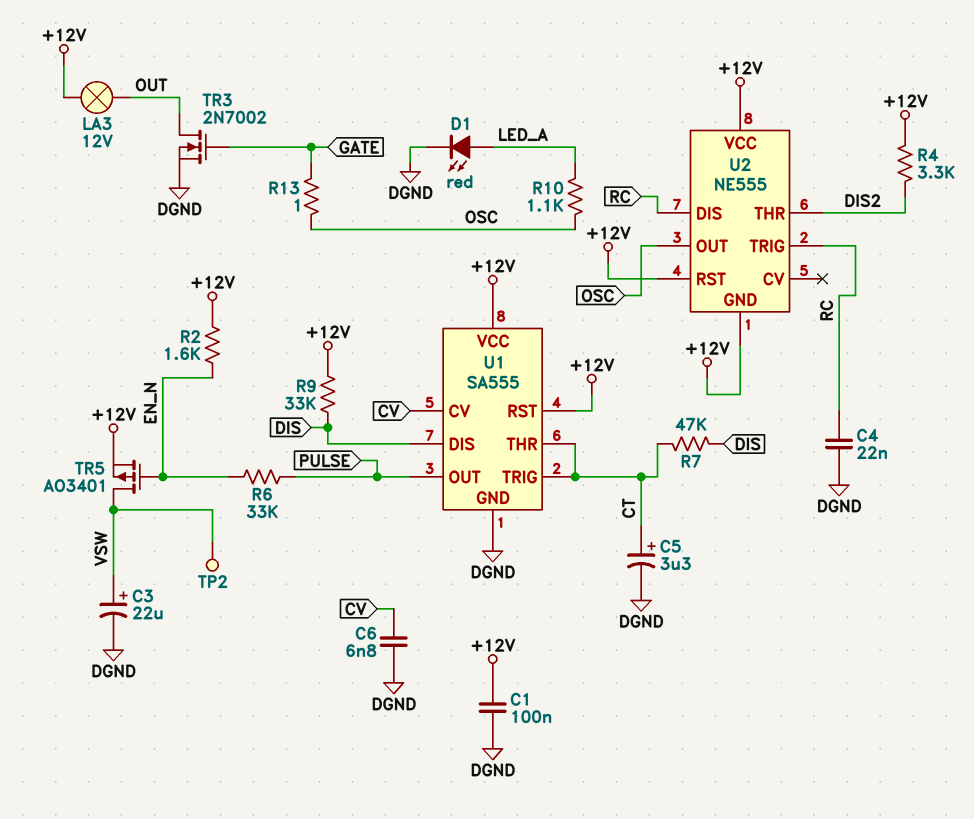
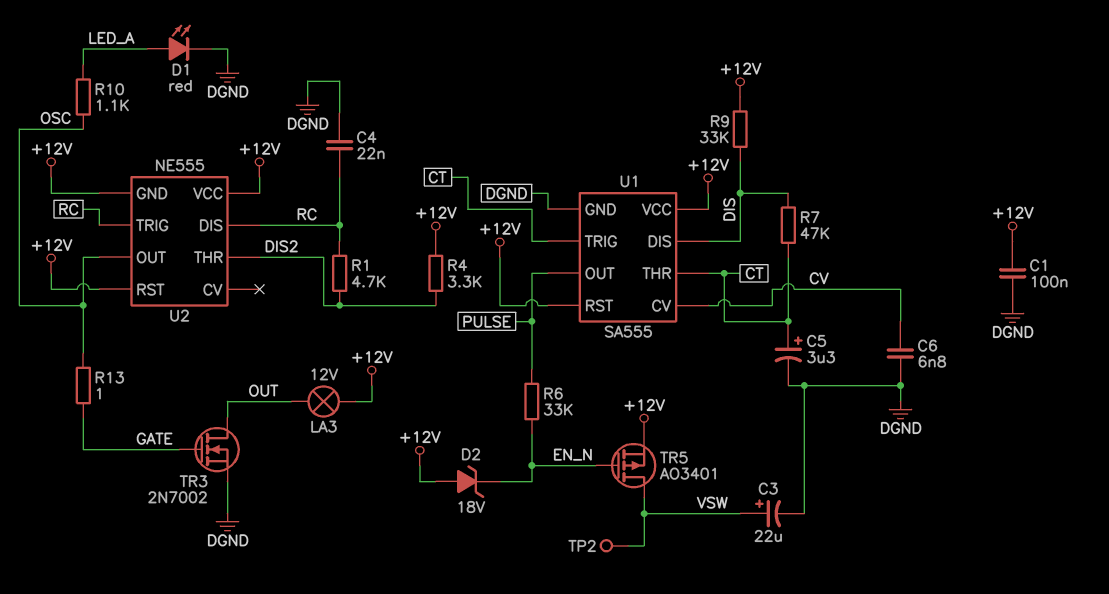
D2: none -> zener 18V (A +12V, K EN_N)
R1: none -> 4.7k (DIS2, RC)
R2: 1.6k (+12V, EN_N) -> none

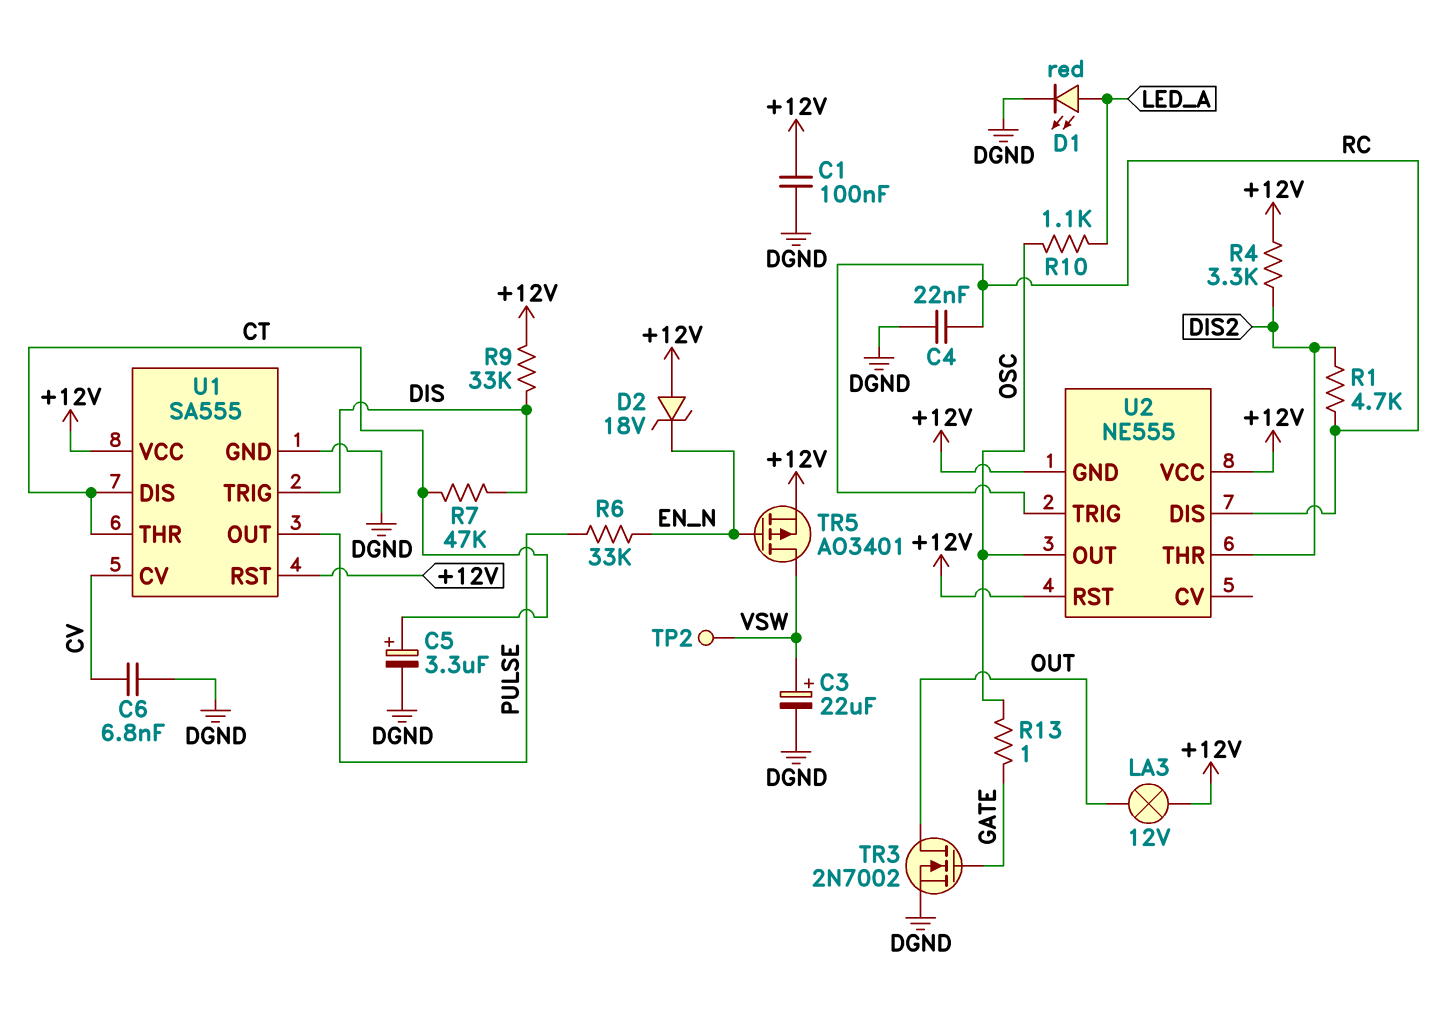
U1 pin DIS: DIS -> CT
U1 pin TRIG: CT -> DIS

